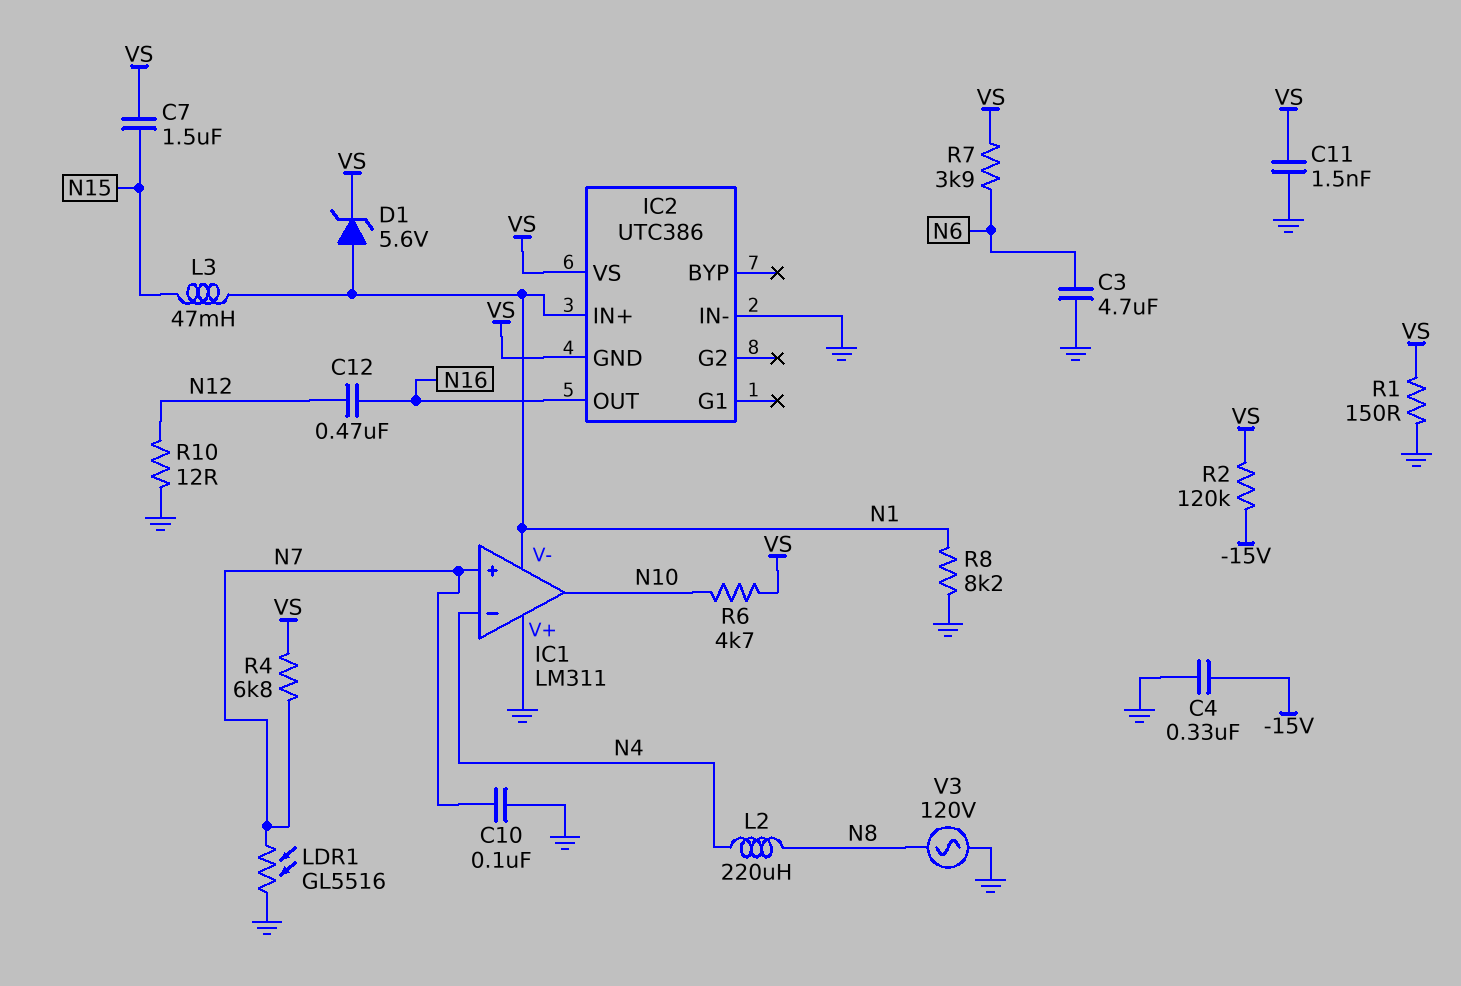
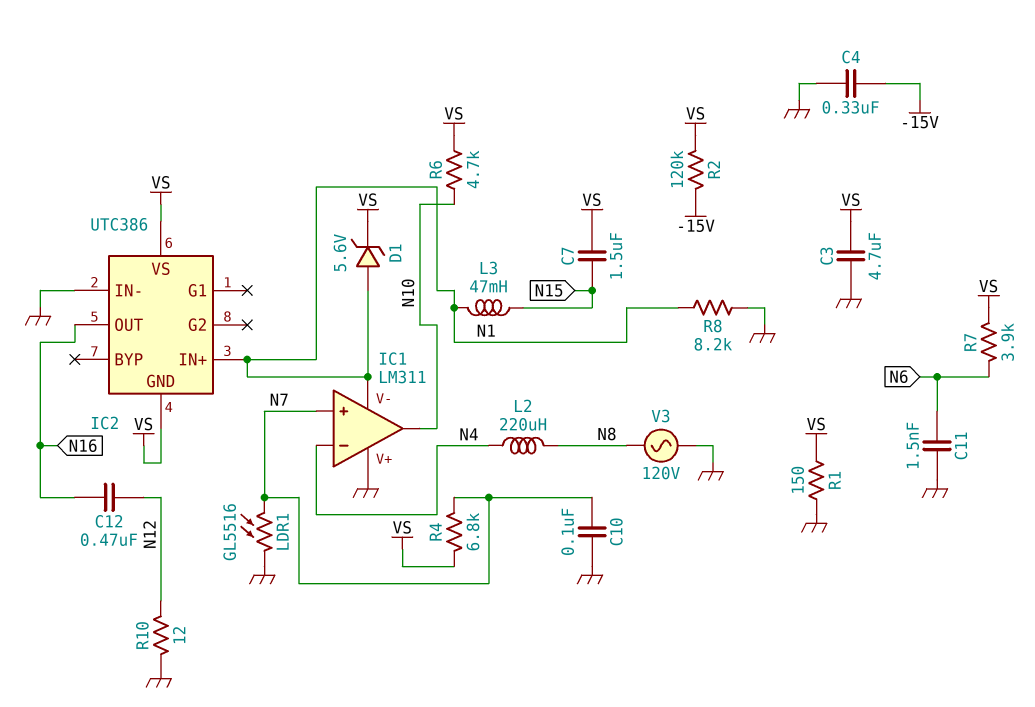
C3: 4.7uF (GND, N6) -> 4.7uF (GND, VS)
C11: 1.5nF (GND, VS) -> 1.5nF (GND, N6)

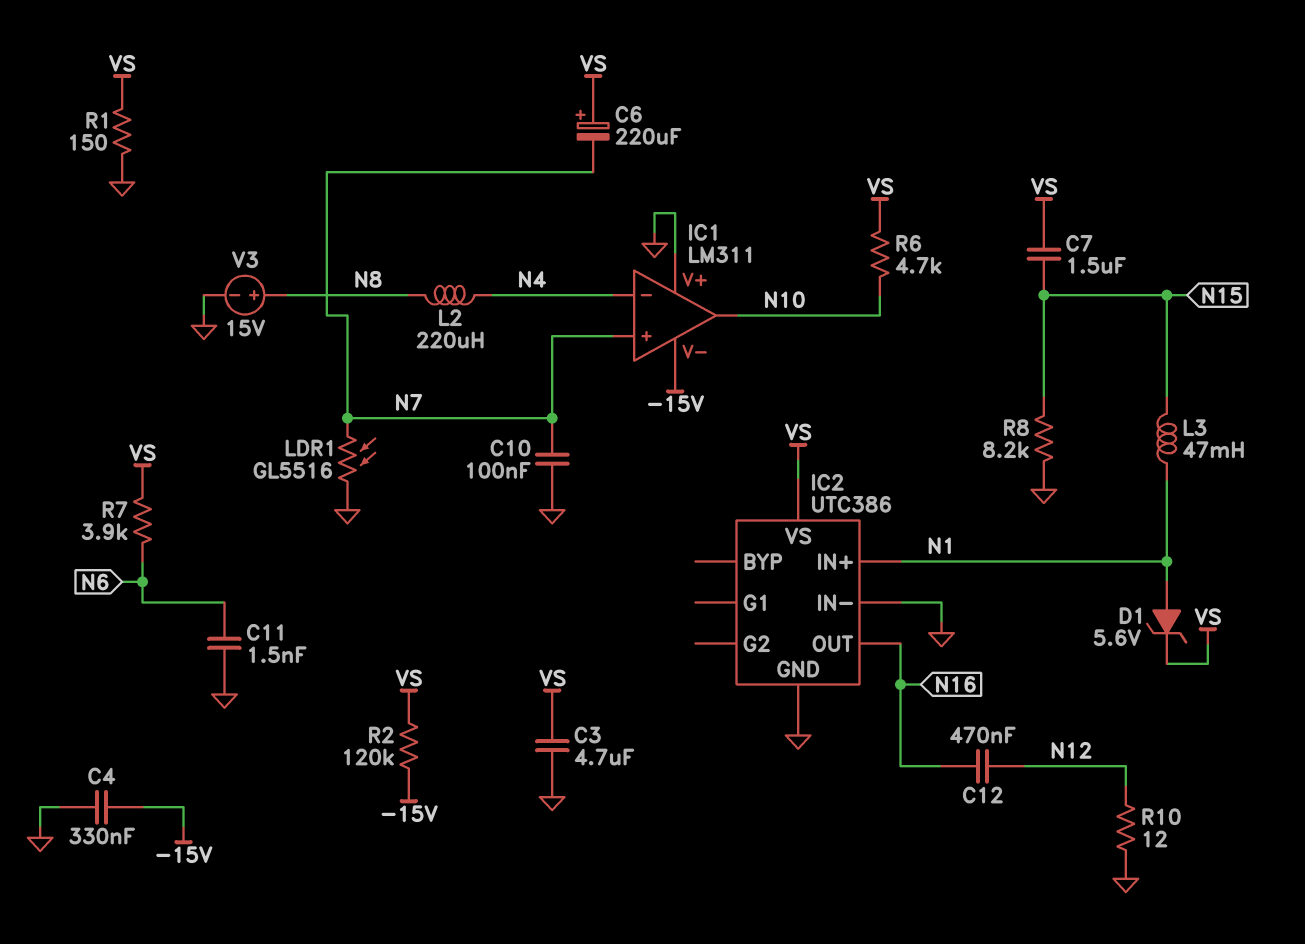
C6: none -> 220uF (plus VS, minus N7)
IC1 pin V-: N1 -> -15V
IC2 pin GND: VS -> GND
R4: 6.8k (N7, VS) -> none
R8: 8.2k (GND, N1) -> 8.2k (GND, N15)
V3: AC 120V (GND, N8) -> 15V (plus N8, minus GND)

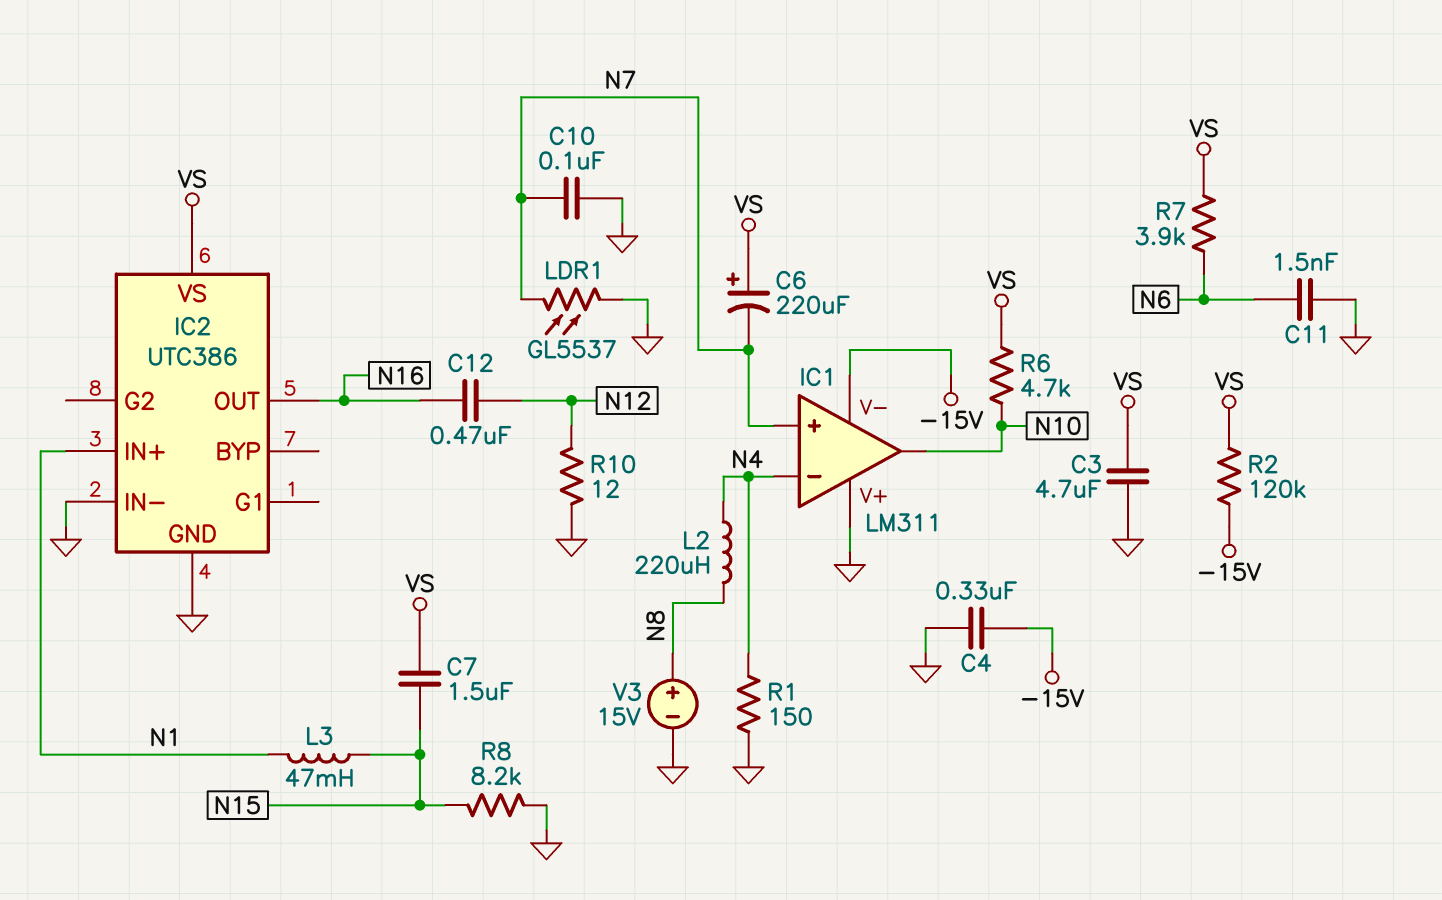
D1: zener 5.6V (A N1, K VS) -> none
LDR1: GL5516 (GND, N7) -> GL5537 (GND, N7)
R1: 150 (GND, VS) -> 150 (GND, N4)

